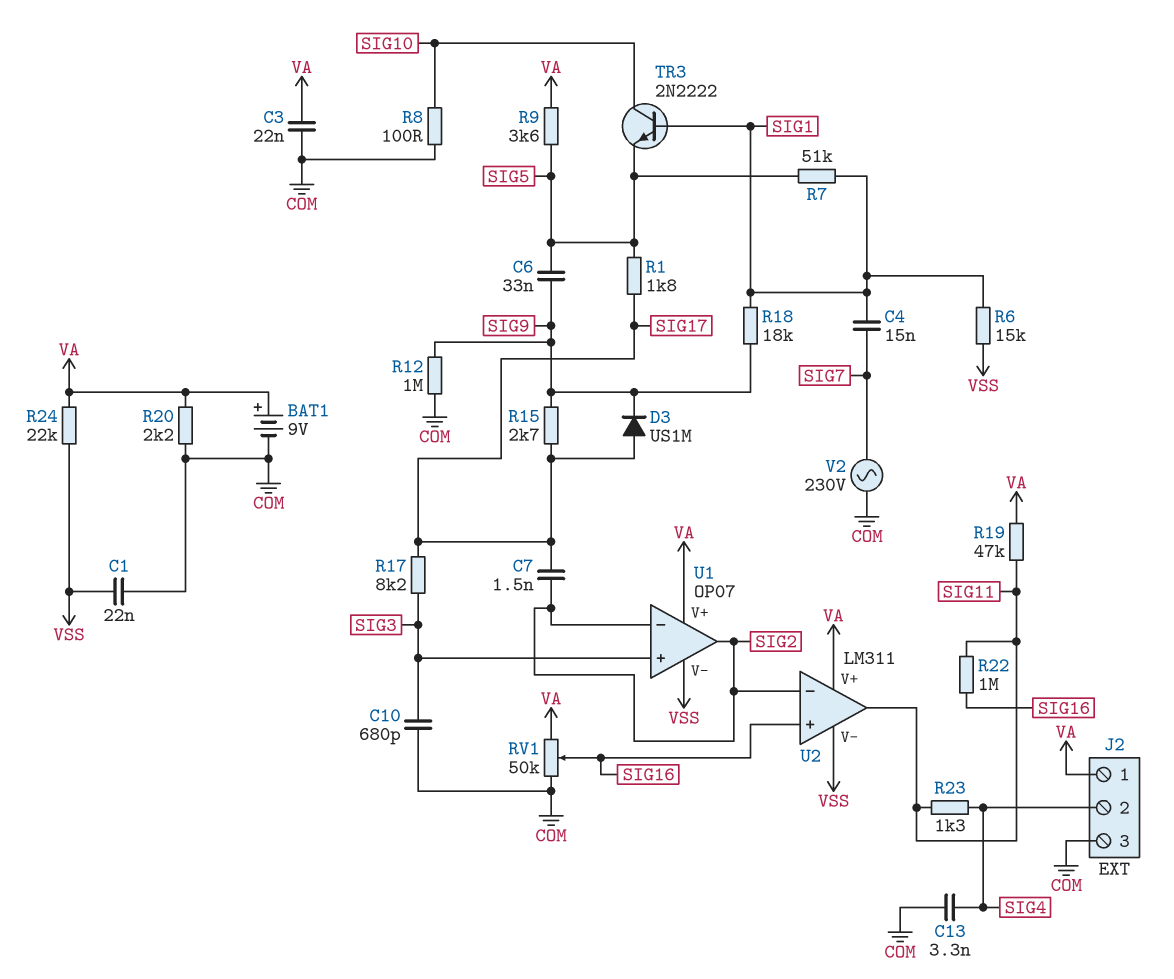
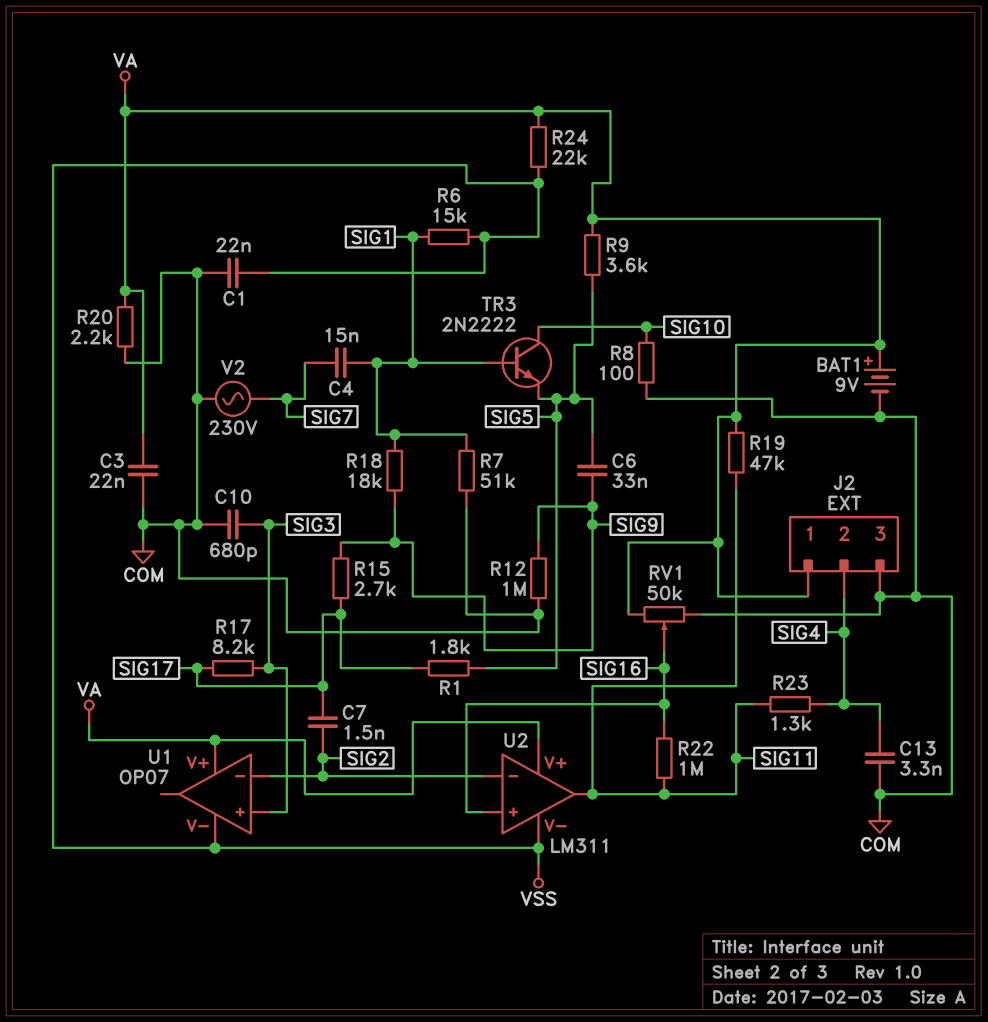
D3: diode US1M (A SIG17, K SIG9) -> none
R7: 51k (SIG1, SIG5) -> 51k (COM, SIG1)
U1 pin out: SIG2 -> none

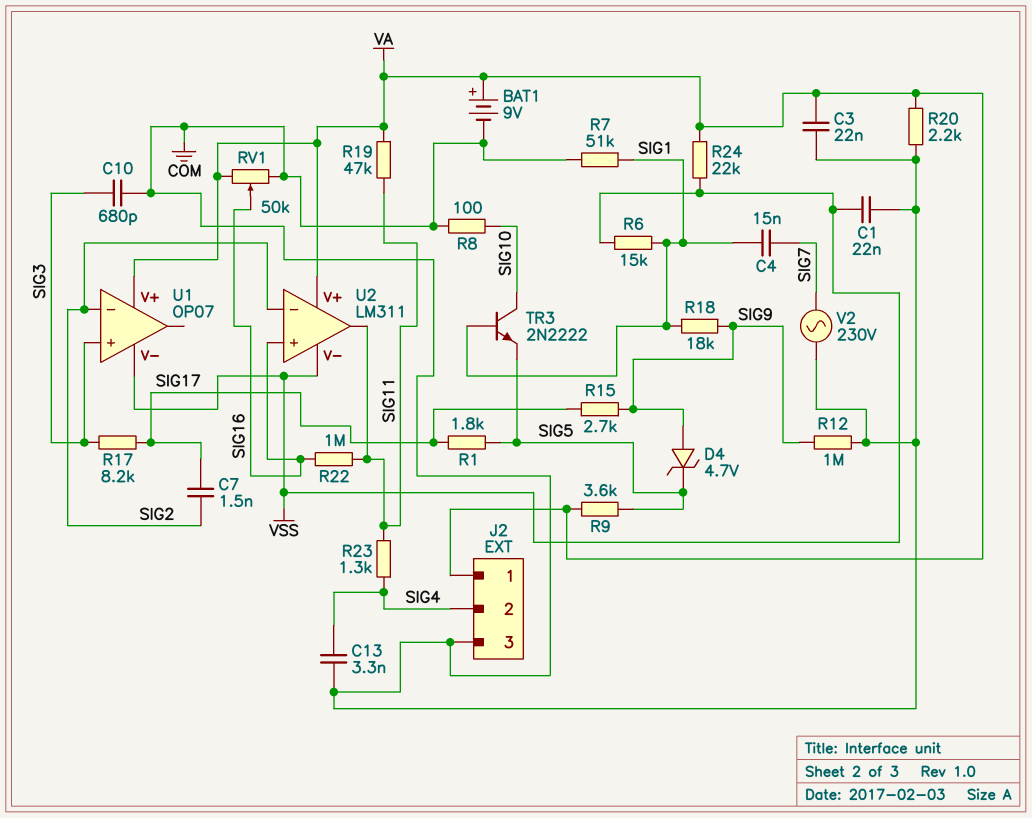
C6: 33nF (SIG5, SIG9) -> none
D4: none -> zener 4.7V (A SIG9, K SIG5)

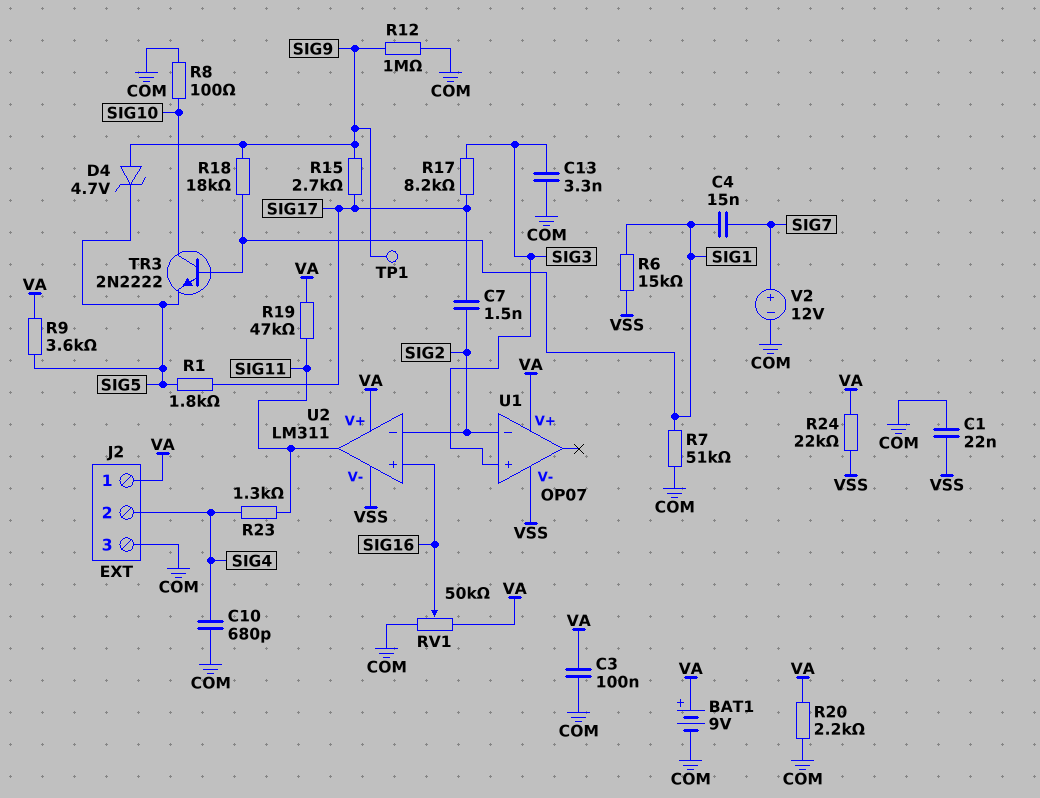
C3: 22nF (COM, VA) -> 100nF (COM, VA)
C10: 680pF (COM, SIG3) -> 680pF (COM, SIG4)
C13: 3.3nF (COM, SIG4) -> 3.3nF (COM, SIG3)
R22: 1M (SIG11, SIG16) -> none
TP1: none -> test point (SIG9)
V2: AC 230V (COM, SIG7) -> 12V (plus SIG7, minus COM)

